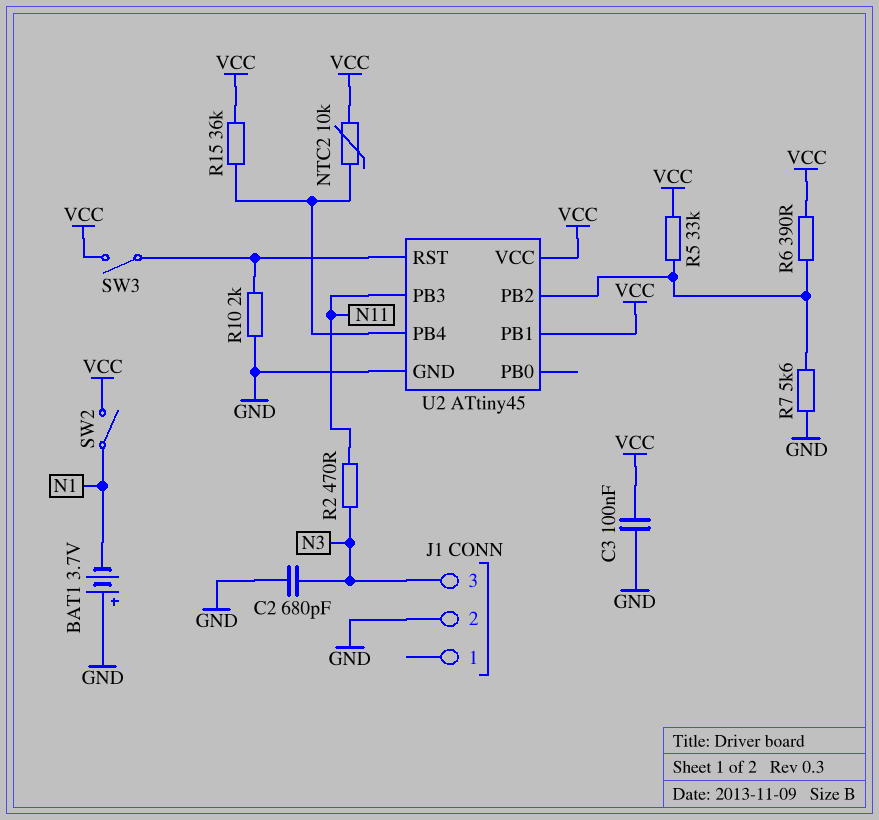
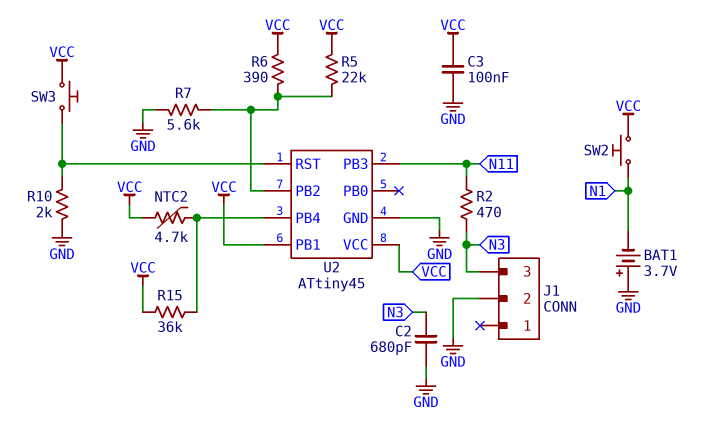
NTC2: 10k (U2/PB4, VCC) -> 4.7k (U2/PB4, VCC)
R5: 33k (U2/PB2, VCC) -> 22k (U2/PB2, VCC)
SW2: switch (N1, VCC) -> button (N1, VCC)
SW3: switch (U2/RST, VCC) -> button (U2/RST, VCC)

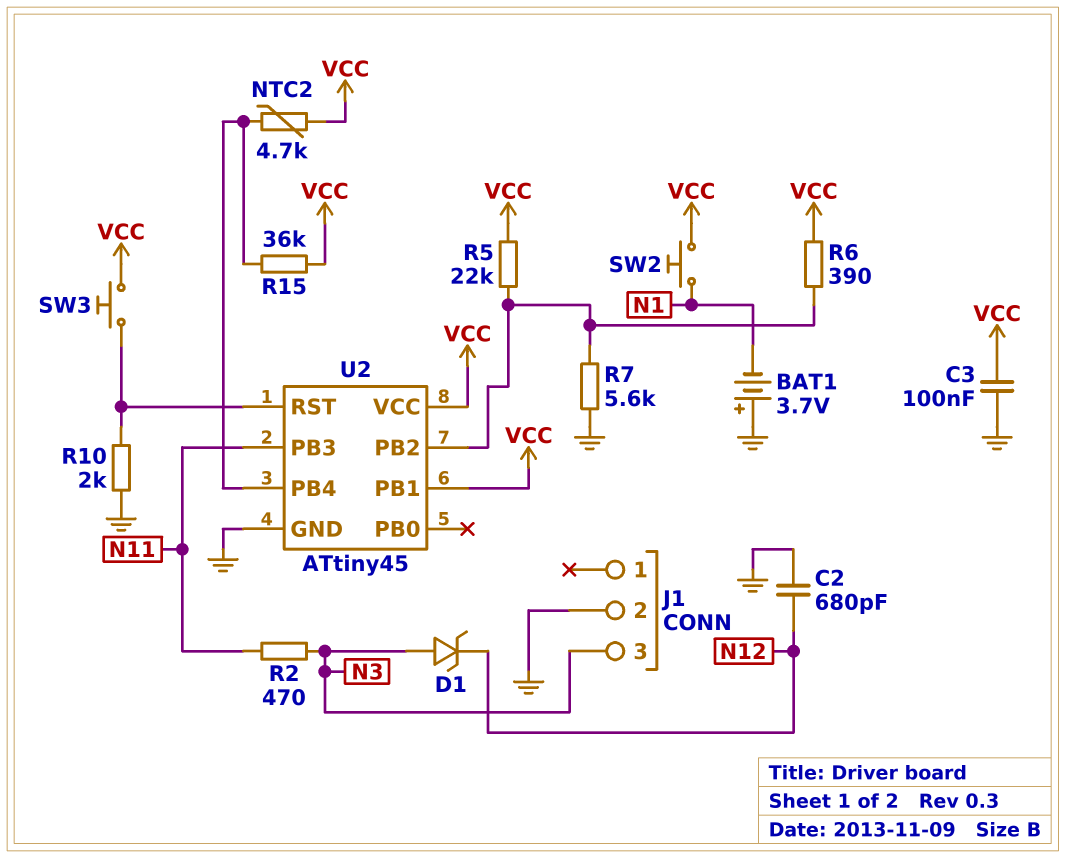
C2: 680pF (GND, N3) -> 680pF (GND, N12)
D1: none -> zener (A N3, K N12)

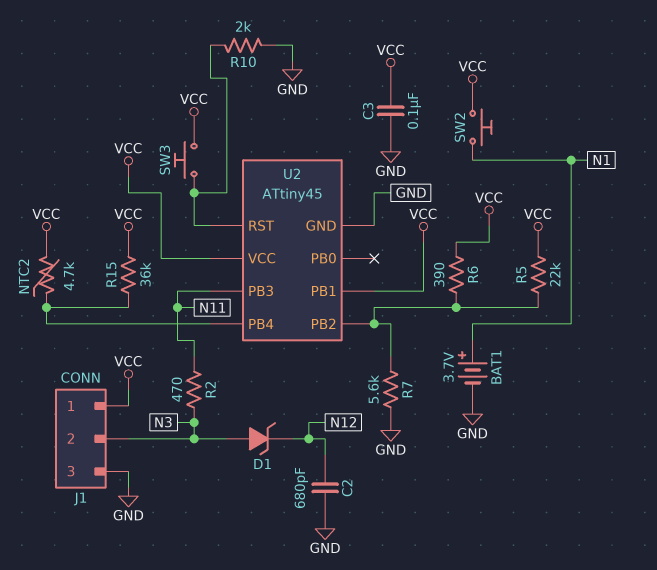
BAT1: 3.7V (plus GND, minus N1) -> 3.7V (plus N1, minus GND)
J1 pin 1: none -> VCC
J1 pin 2: GND -> N3
J1 pin 3: N3 -> GND

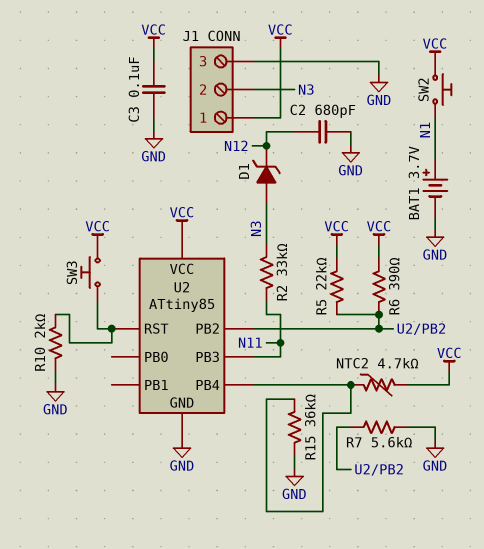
R2: 470 (N3, N11) -> 33k (N3, N11)
R15: 36k (U2/PB4, VCC) -> 36k (GND, U2/PB4)
U2: ATtiny45 -> ATtiny85
U2 pin PB1: VCC -> none

